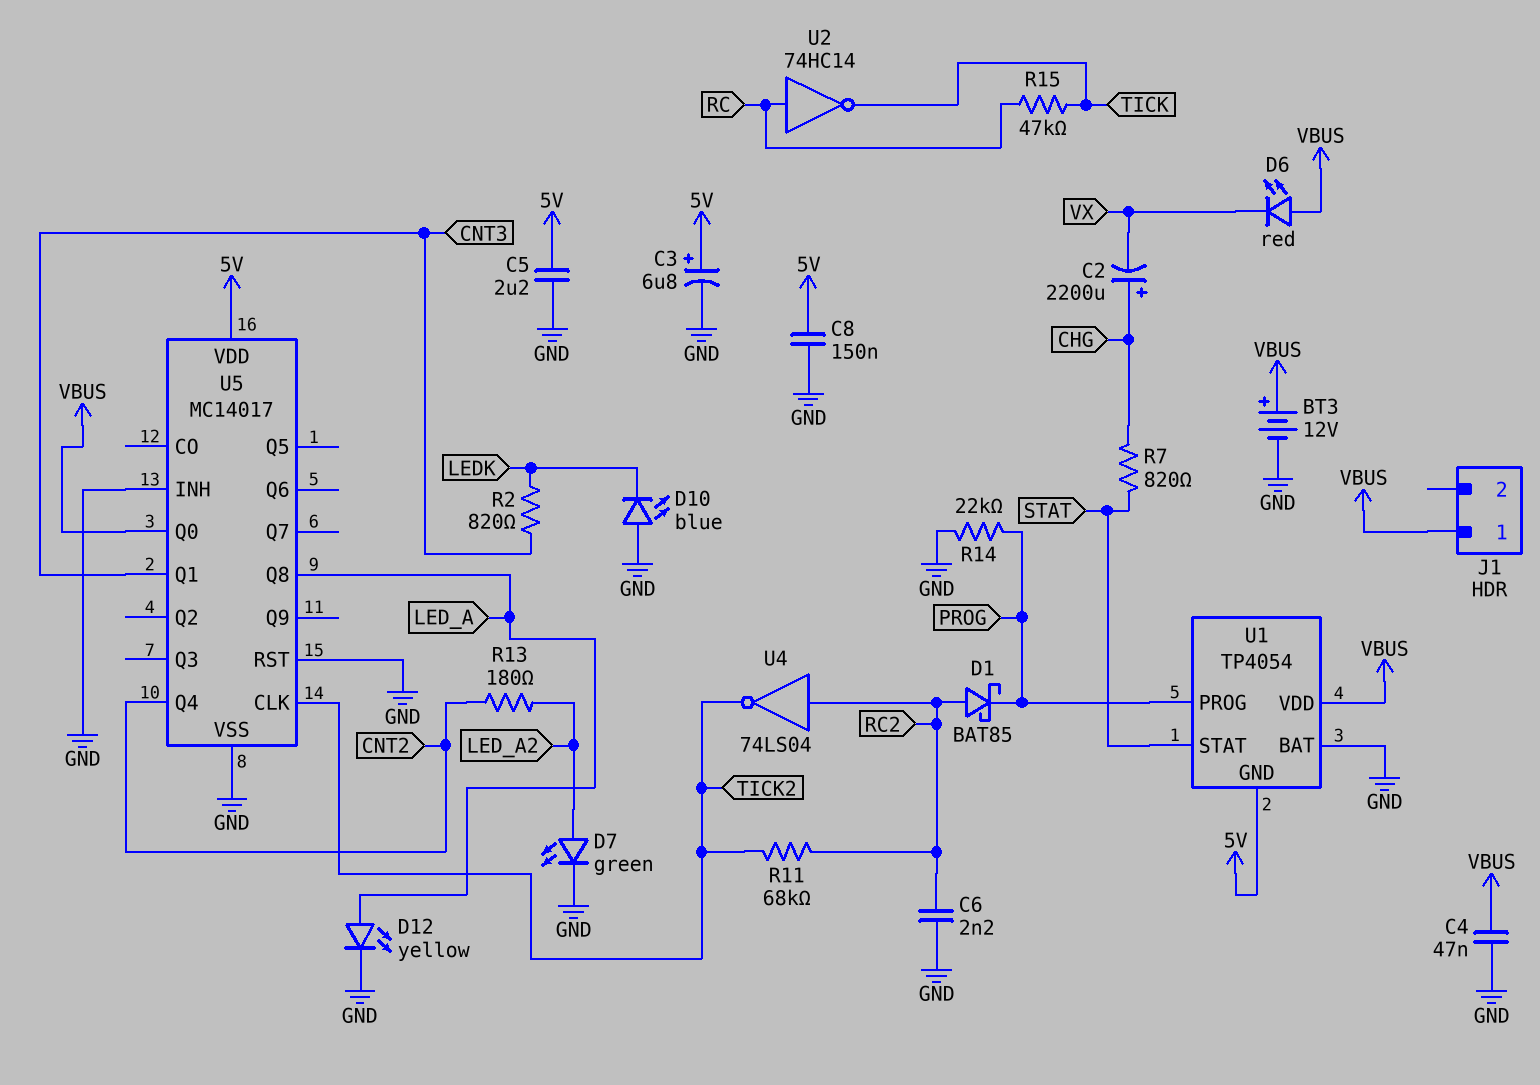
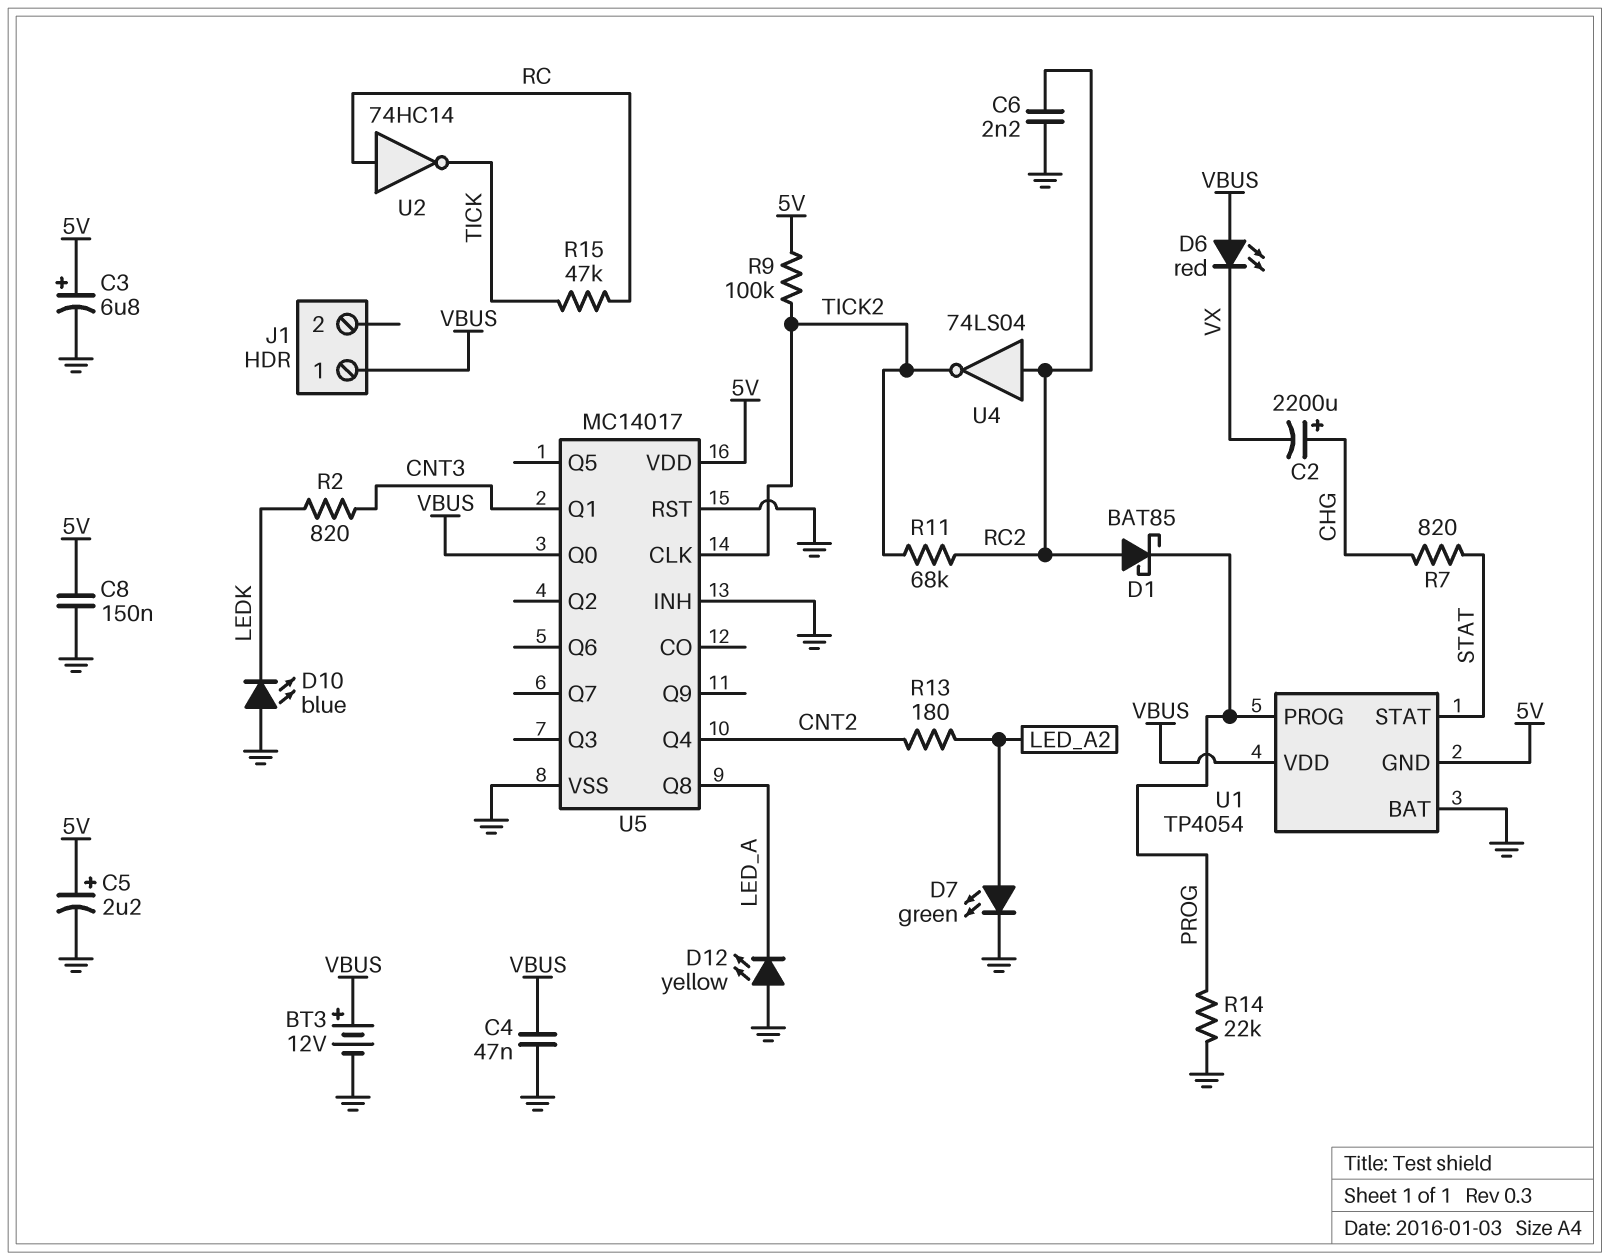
C5: 2.2uF (5V, GND) -> 2.2uF (plus 5V, minus GND)
D12: LED yellow (A LED_A, K GND) -> LED yellow (A GND, K LED_A)
R9: none -> 100k (5V, TICK2)

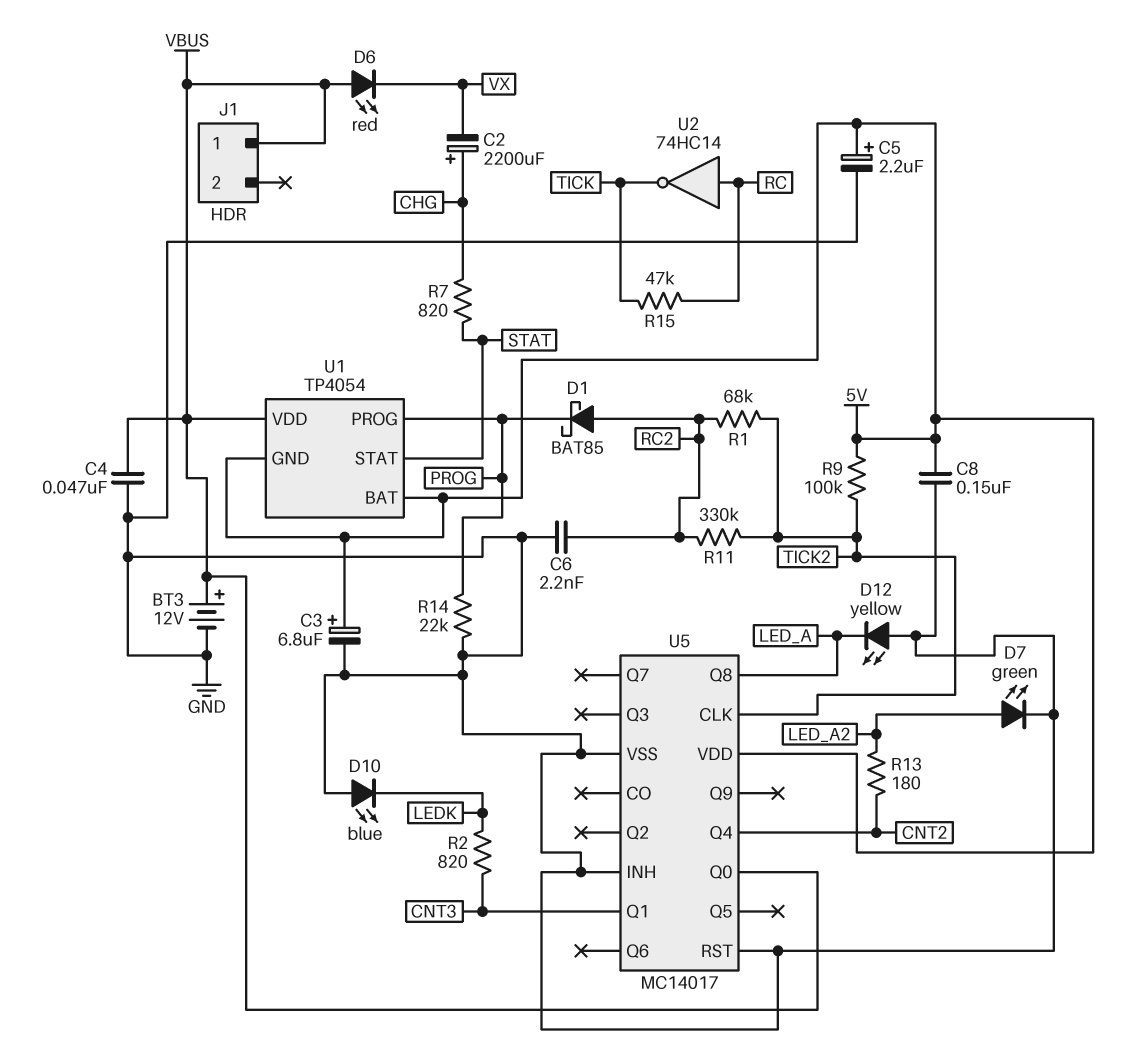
R1: none -> 68k (RC2, TICK2)
R11: 68k (RC2, TICK2) -> 330k (RC2, TICK2)
U1 pin BAT: GND -> 5V
U4: NOT 74LS04 (in RC2, out TICK2) -> none

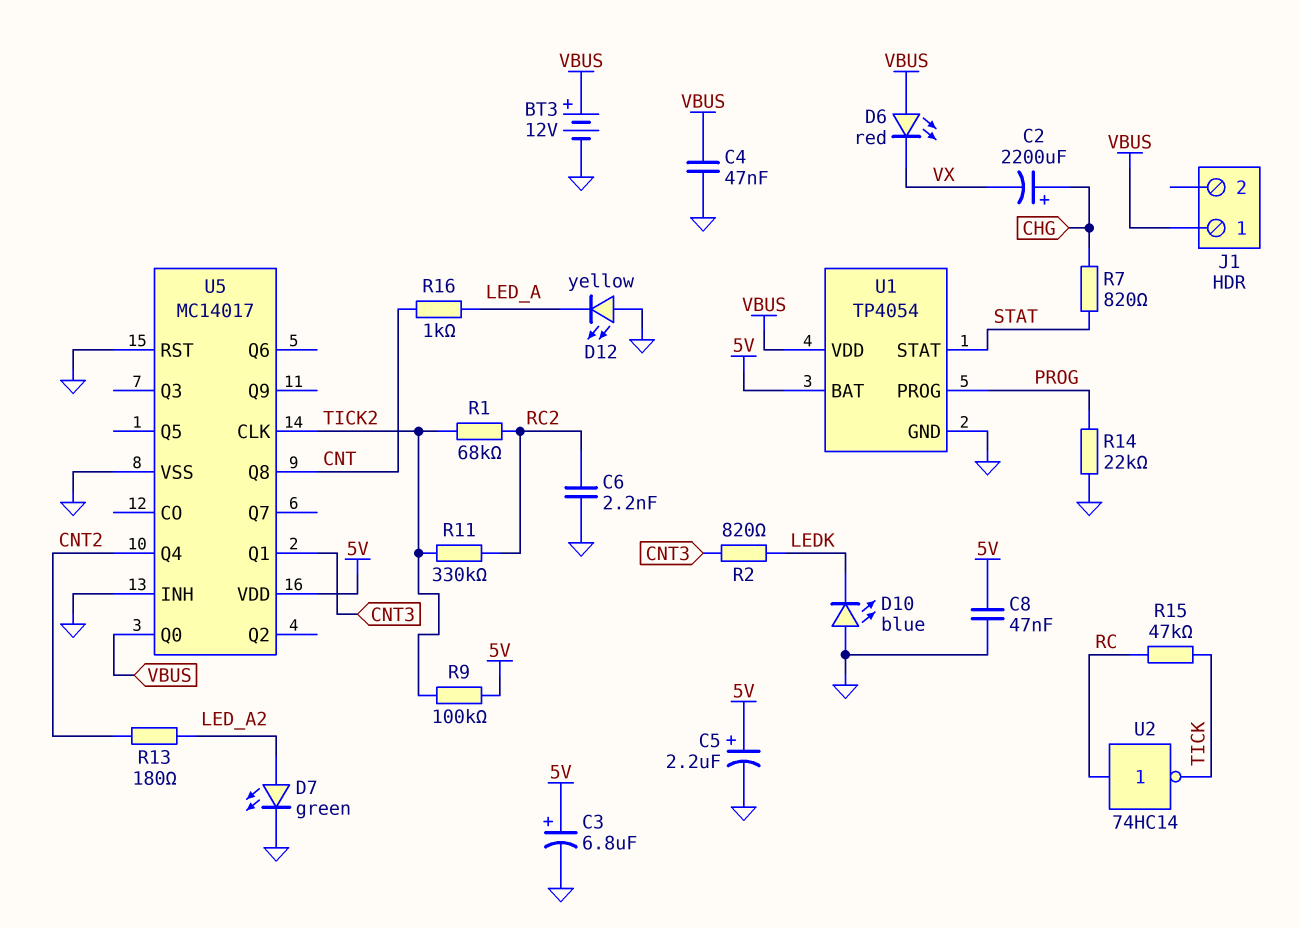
C8: 150nF (5V, GND) -> 47nF (5V, GND)
D1: schottky BAT85 (A RC2, K PROG) -> none
R16: none -> 1k (CNT, LED_A)
U1 pin GND: 5V -> GND
U5 pin Q8: LED_A -> CNT

